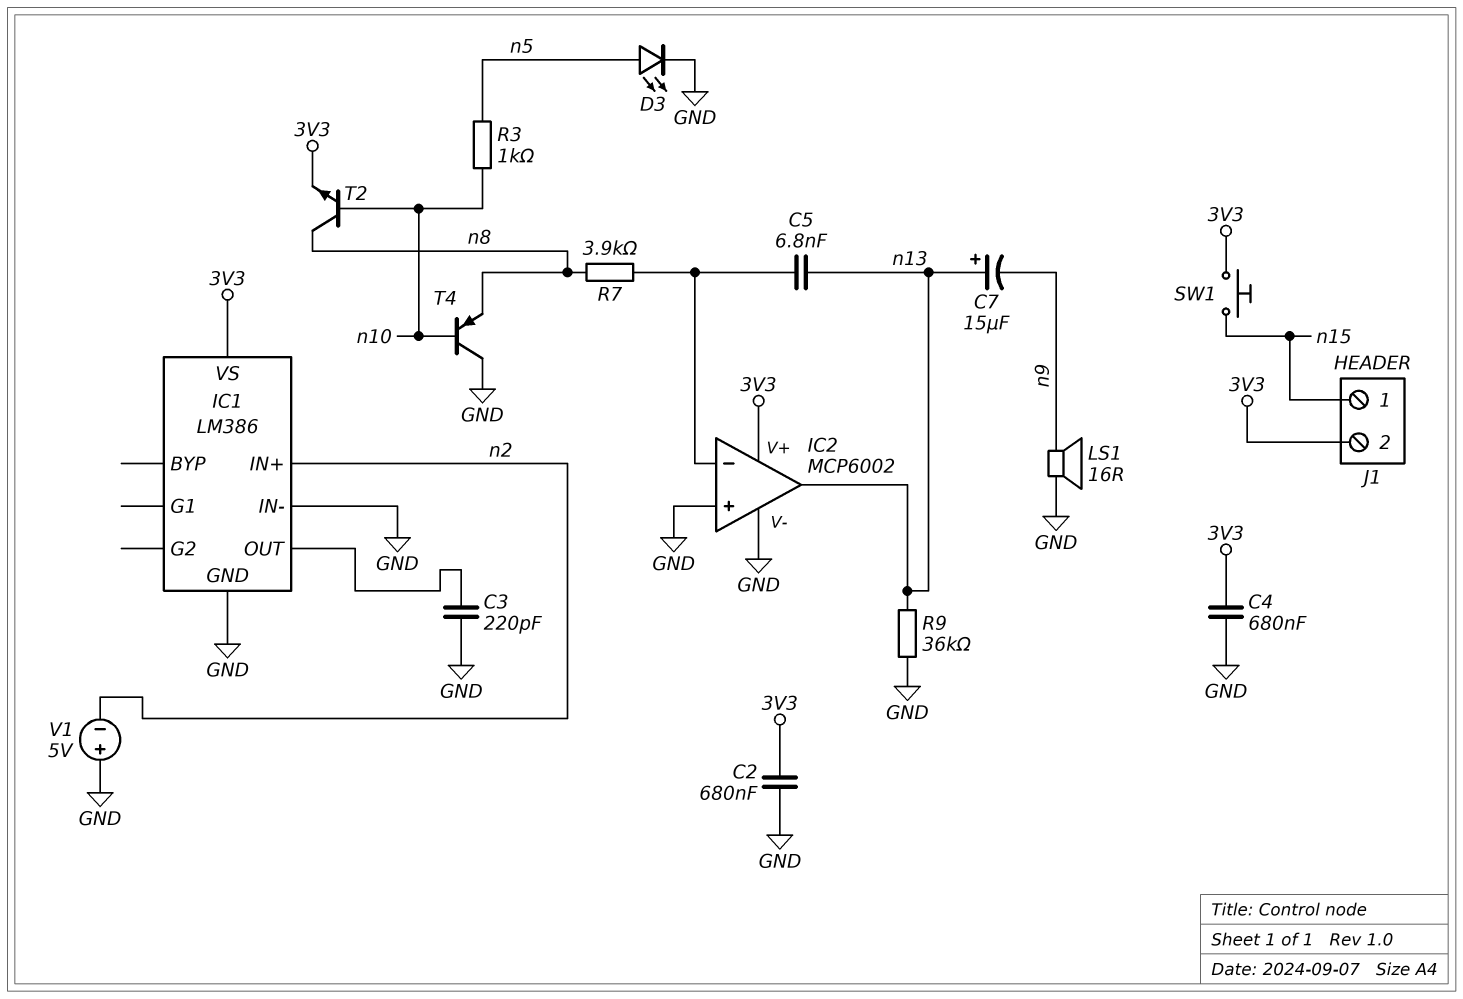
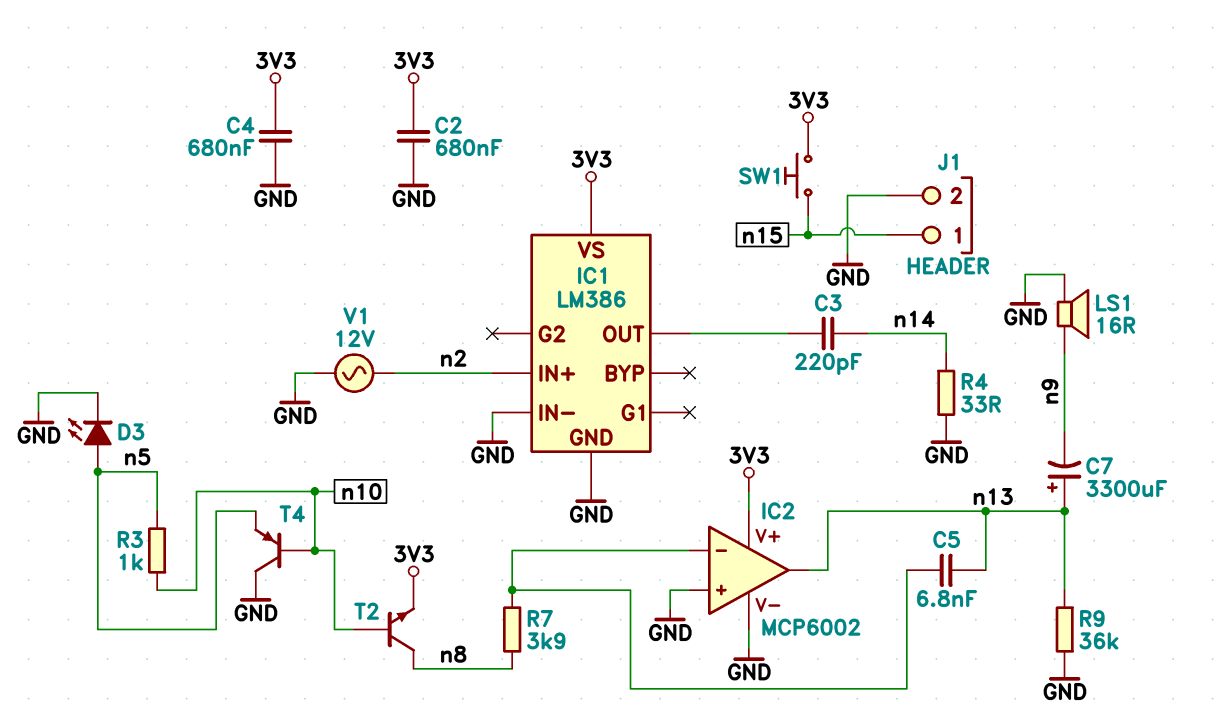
C3: 220pF (GND, IC1/OUT) -> 220pF (IC1/OUT, n14)
C7: 15uF (plus n13, minus n9) -> 3300uF (plus n13, minus n9)
J1 pin 2: 3V3 -> GND
R4: none -> 33 (GND, n14)
T4: PNP (B n10, C GND, E n8) -> PNP (B n10, C GND, E n5)
V1: 5V (plus GND, minus n2) -> AC 12V (GND, n2)

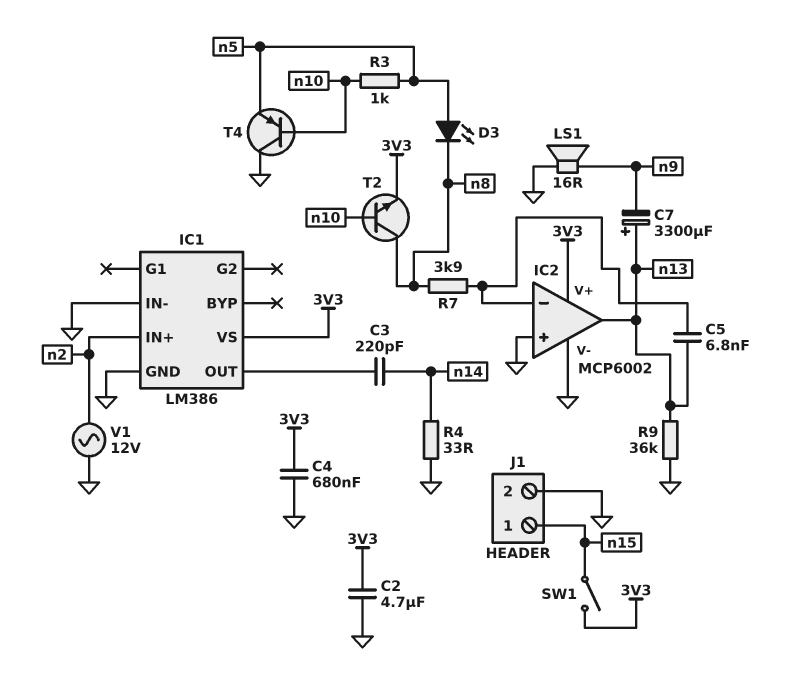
C2: 680nF (3V3, GND) -> 4.7uF (3V3, GND)
D3: LED (A n5, K GND) -> LED (A n5, K n8)
SW1: button (3V3, n15) -> switch (3V3, n15)

